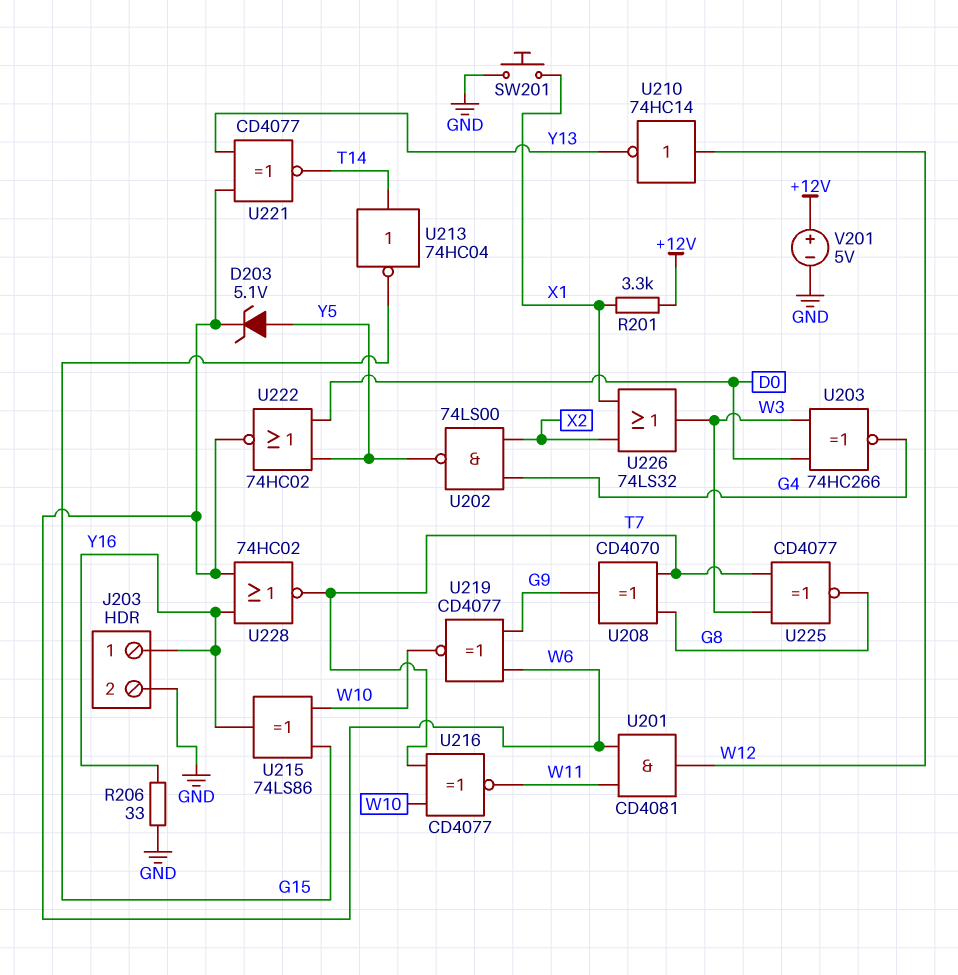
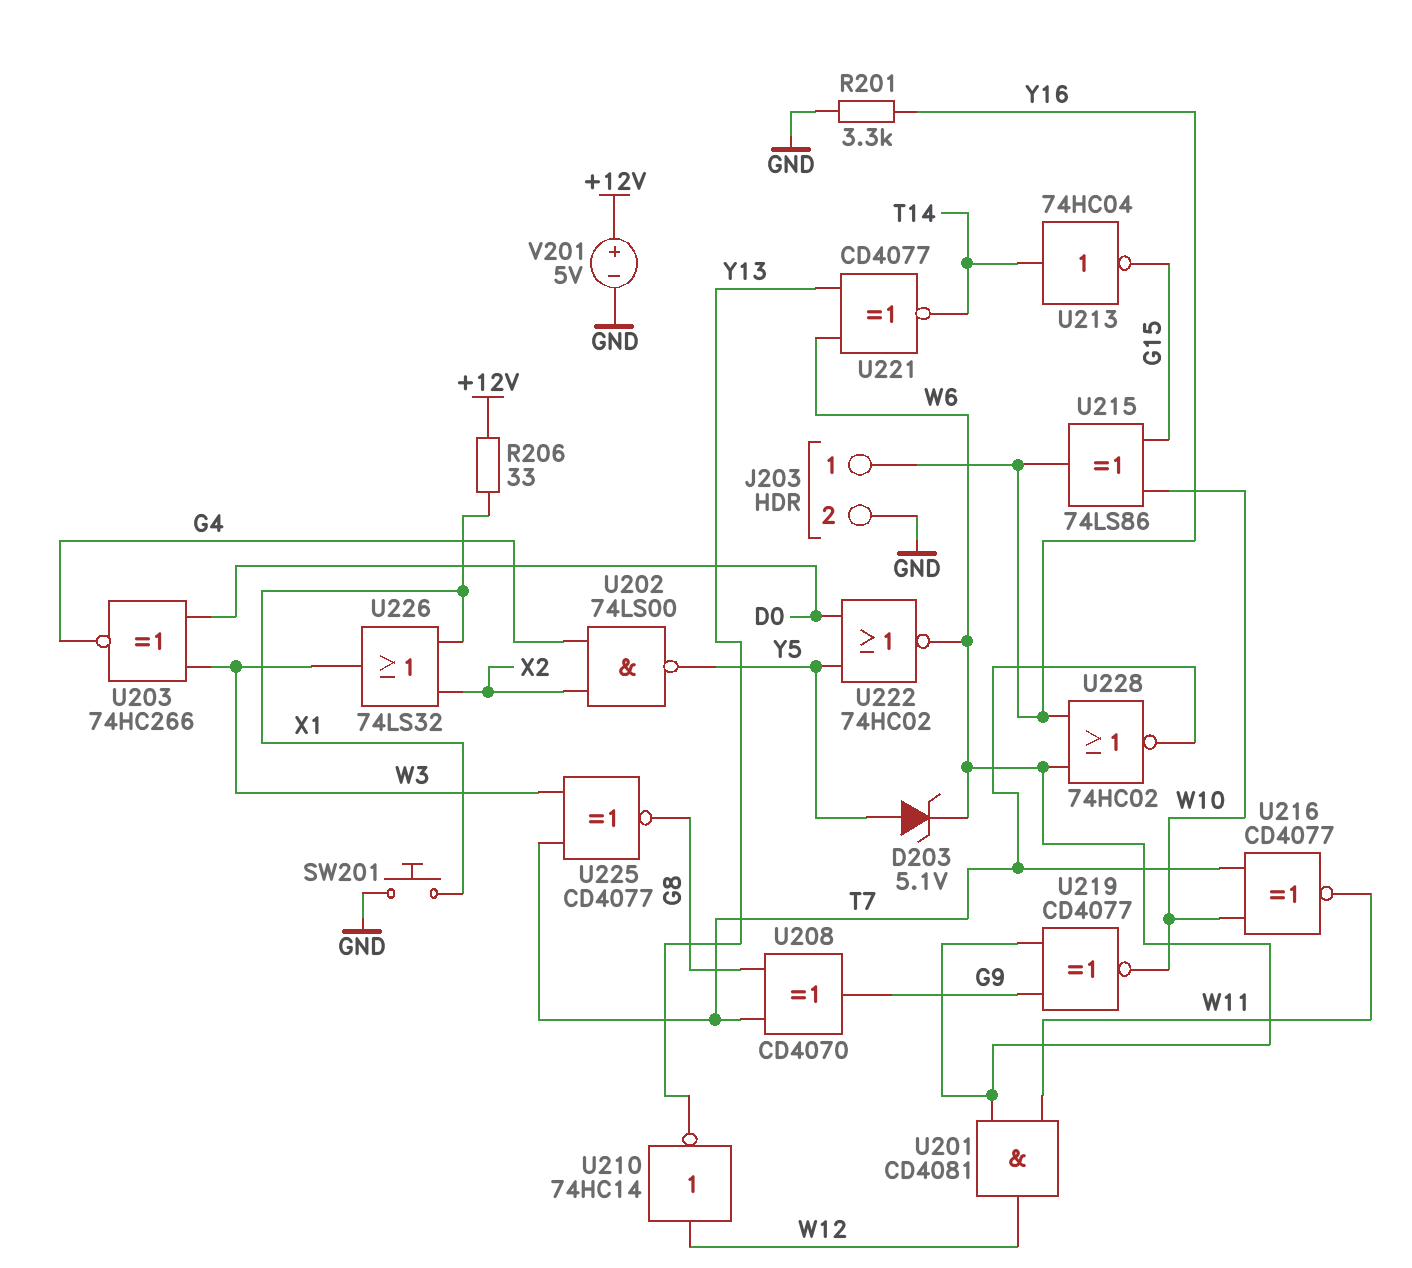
R201: 3.3k (+12V, X1) -> 3.3k (GND, Y16)
R206: 33 (GND, Y16) -> 33 (+12V, X1)

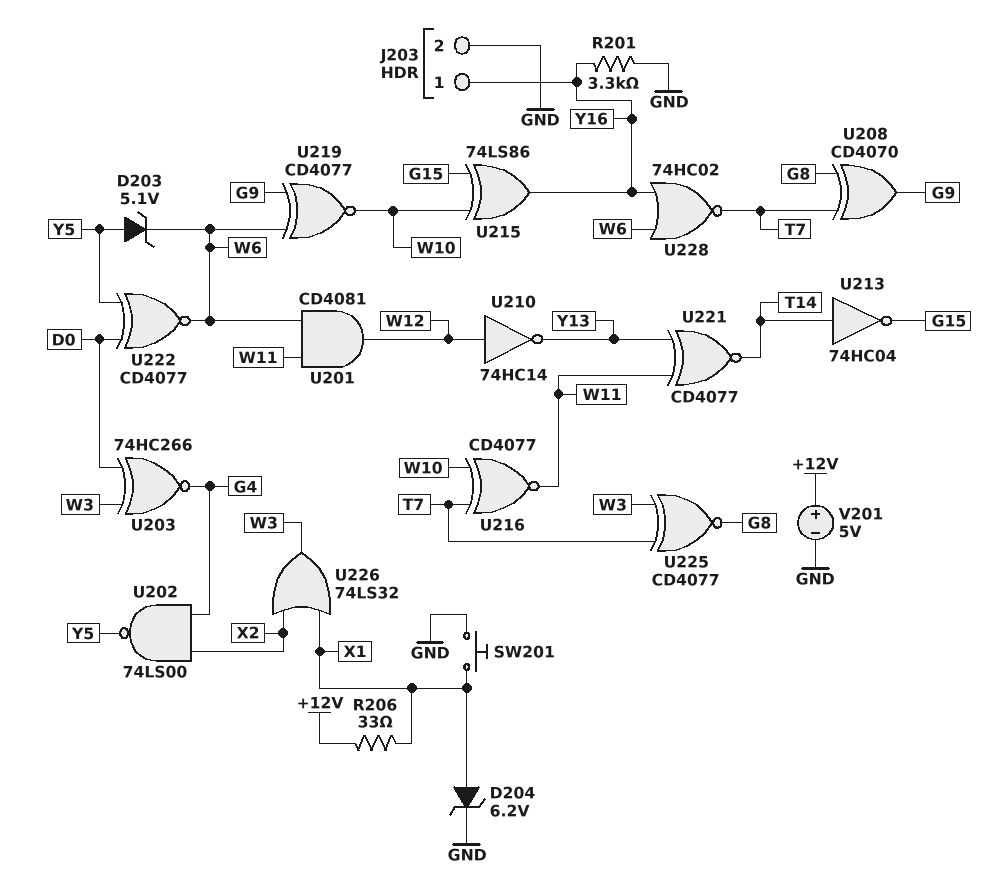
D204: none -> zener 6.2V (A X1, K GND)
U221: XNOR CD4077 (in W6, in Y13, out T14) -> XNOR CD4077 (in W11, in Y13, out T14)
U222: NOR 74HC02 (in D0, in Y5, out W6) -> XNOR CD4077 (in D0, in Y5, out W6)

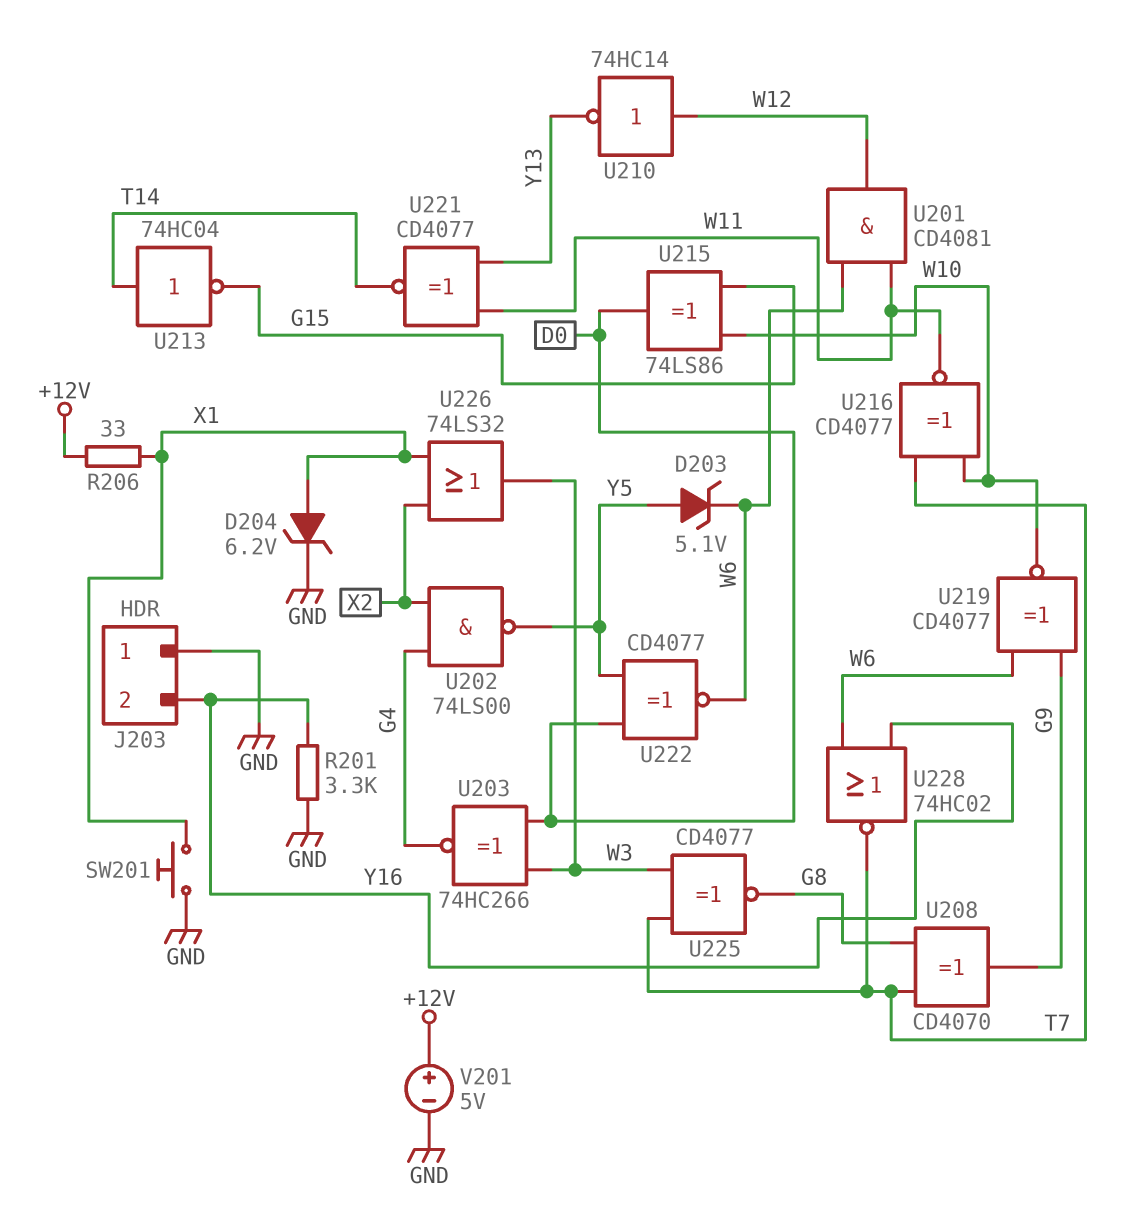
J203 pin 1: Y16 -> GND
J203 pin 2: GND -> Y16
U215: XOR 74LS86 (in G15, in W10, out Y16) -> XOR 74LS86 (in G15, in W10, out D0)

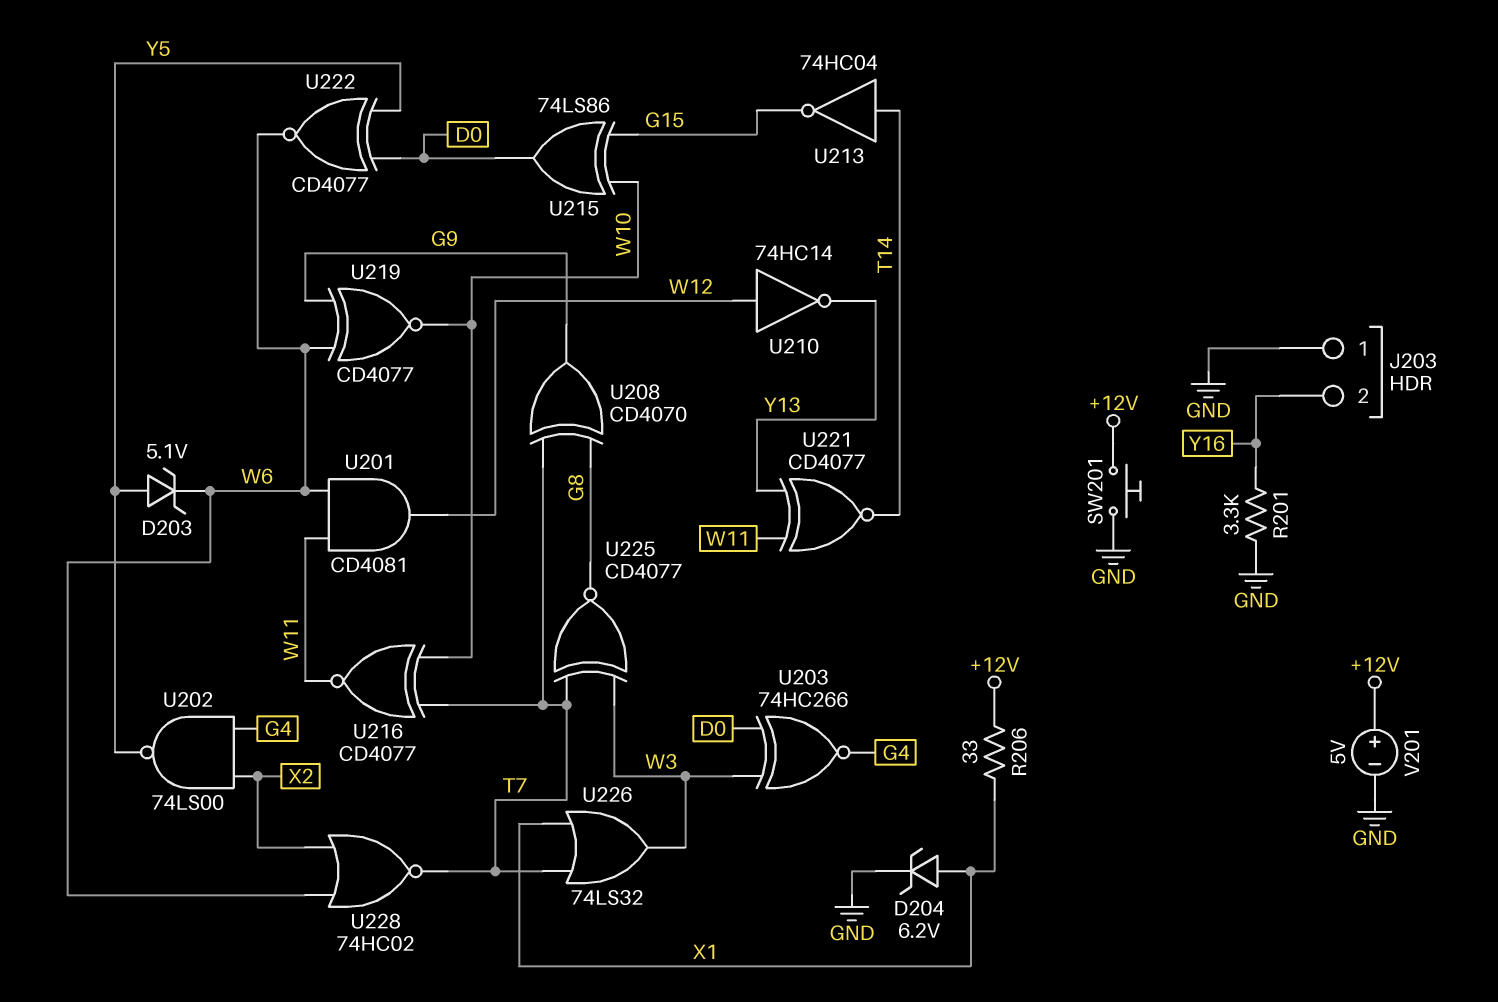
SW201: button (GND, X1) -> button (+12V, GND)
U226: OR 74LS32 (in X1, in X2, out W3) -> OR 74LS32 (in T7, in X1, out W3)
U228: NOR 74HC02 (in W6, in Y16, out T7) -> NOR 74HC02 (in W6, in X2, out T7)

